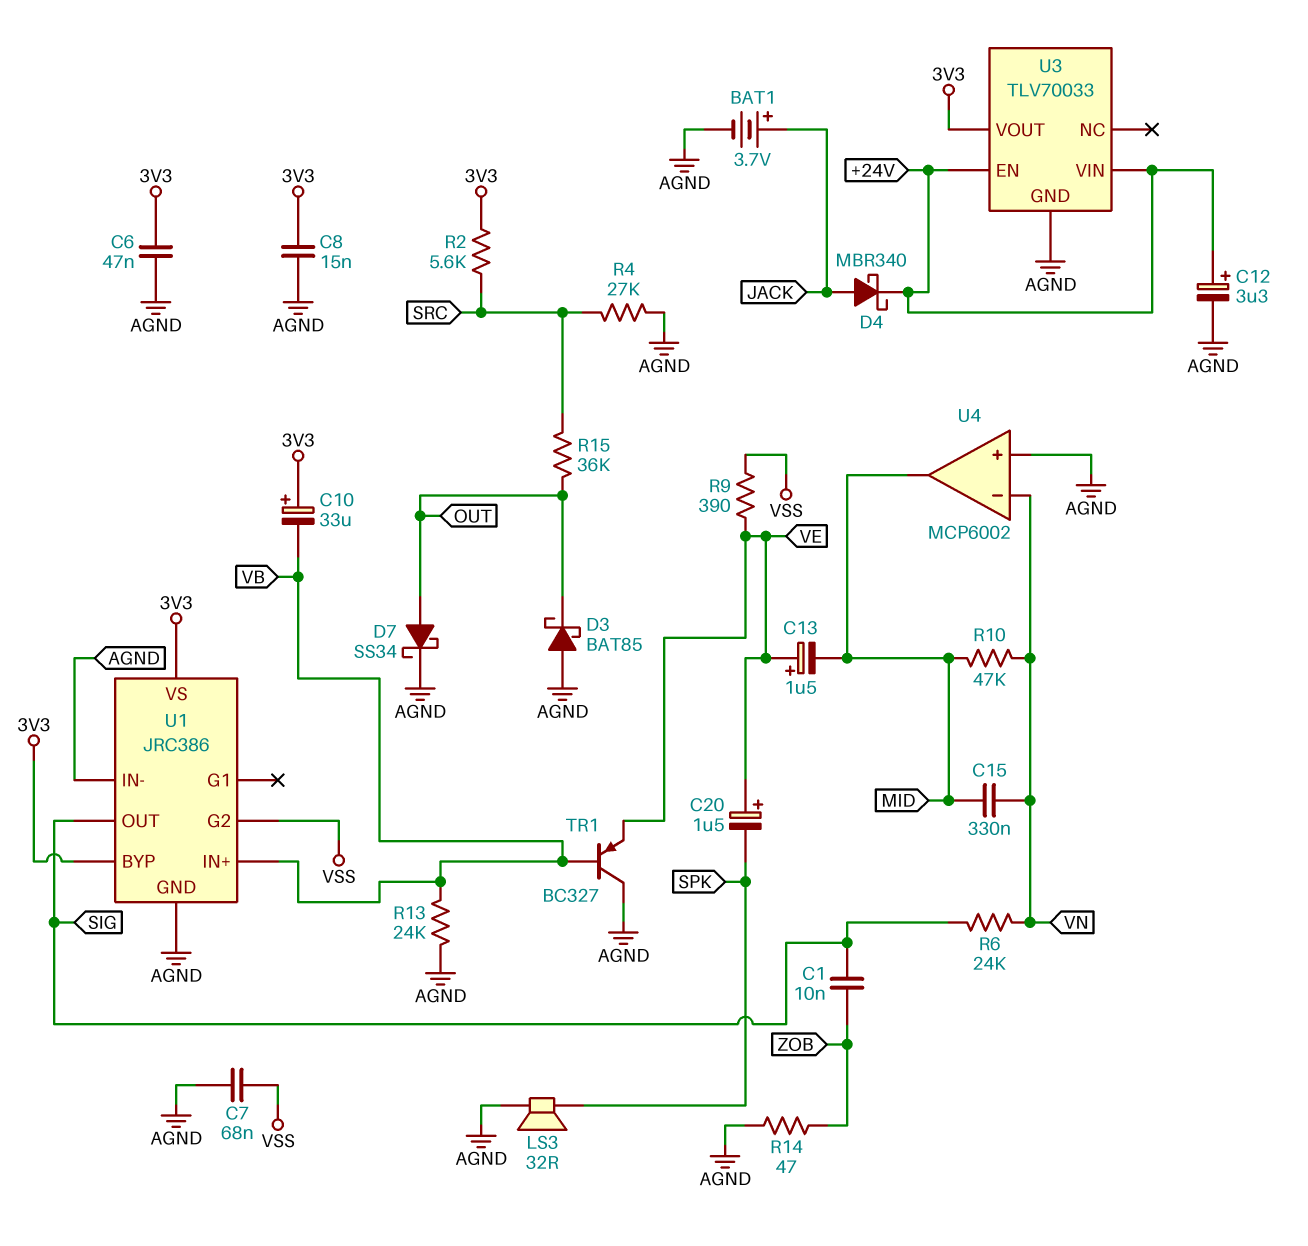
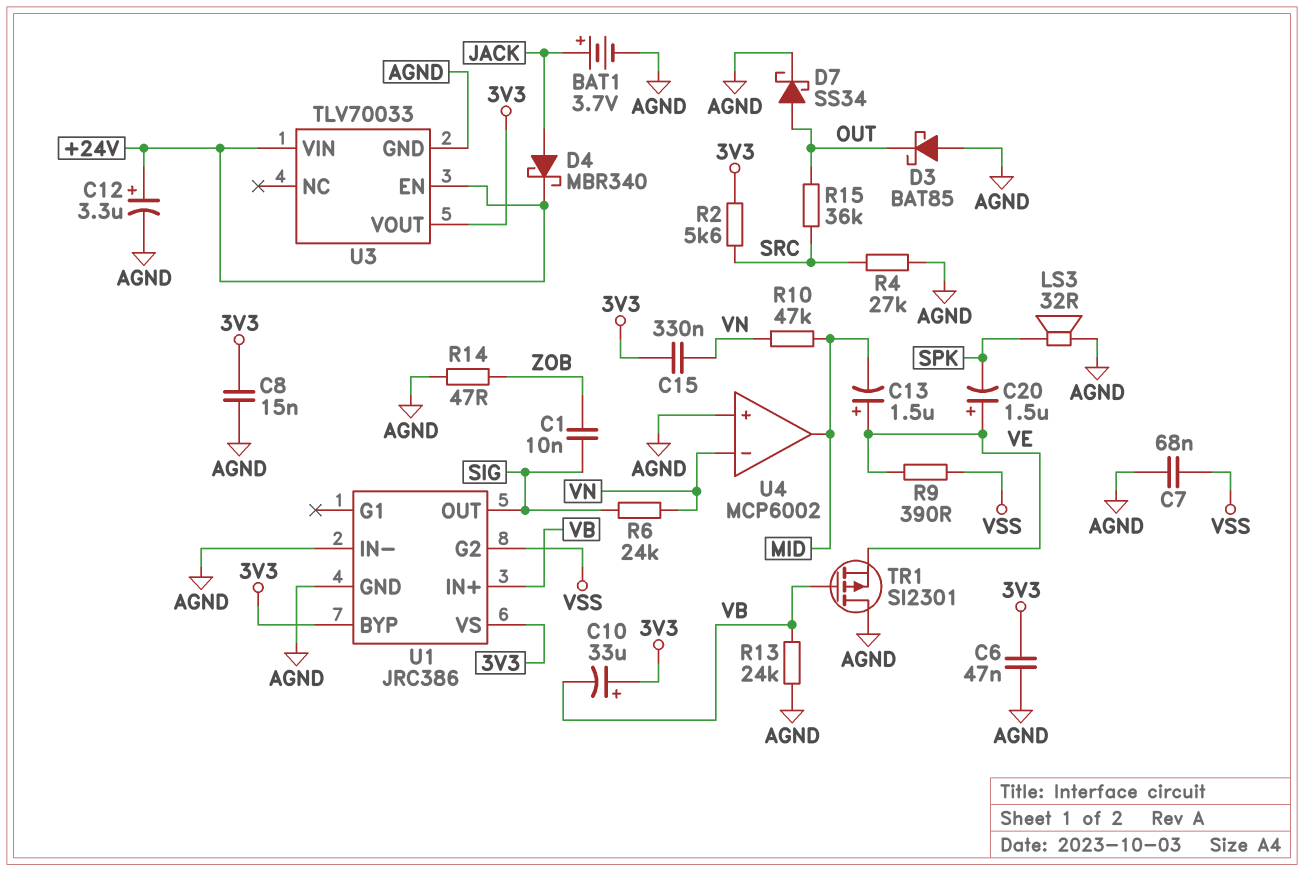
C15: 330nF (MID, VN) -> 330nF (3V3, VN)
TR1: PNP BC327 (B VB, C AGND, E VE) -> PMOS SI2301 (G VB, D AGND, S VE)

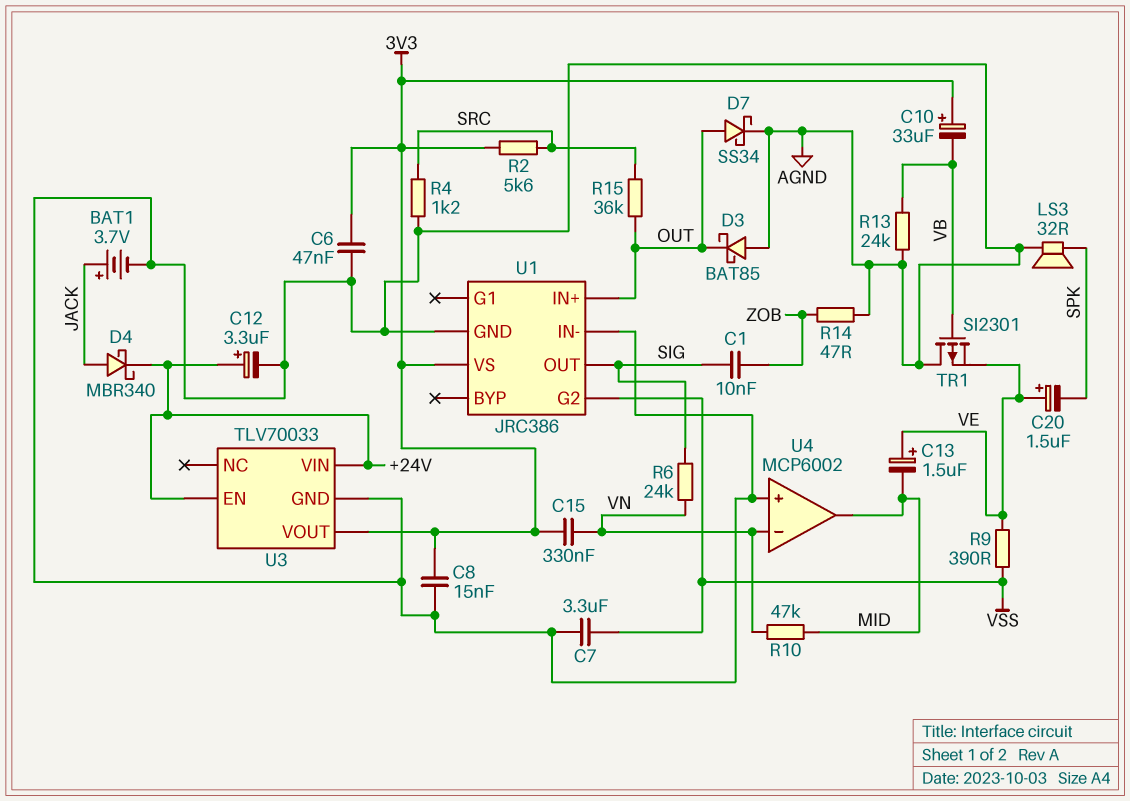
C7: 68nF (AGND, VSS) -> 3.3uF (AGND, VSS)
R4: 27k (AGND, SRC) -> 1.2k (AGND, SRC)
U1 pin BYP: 3V3 -> none
U1 pin IN+: VB -> OUT

